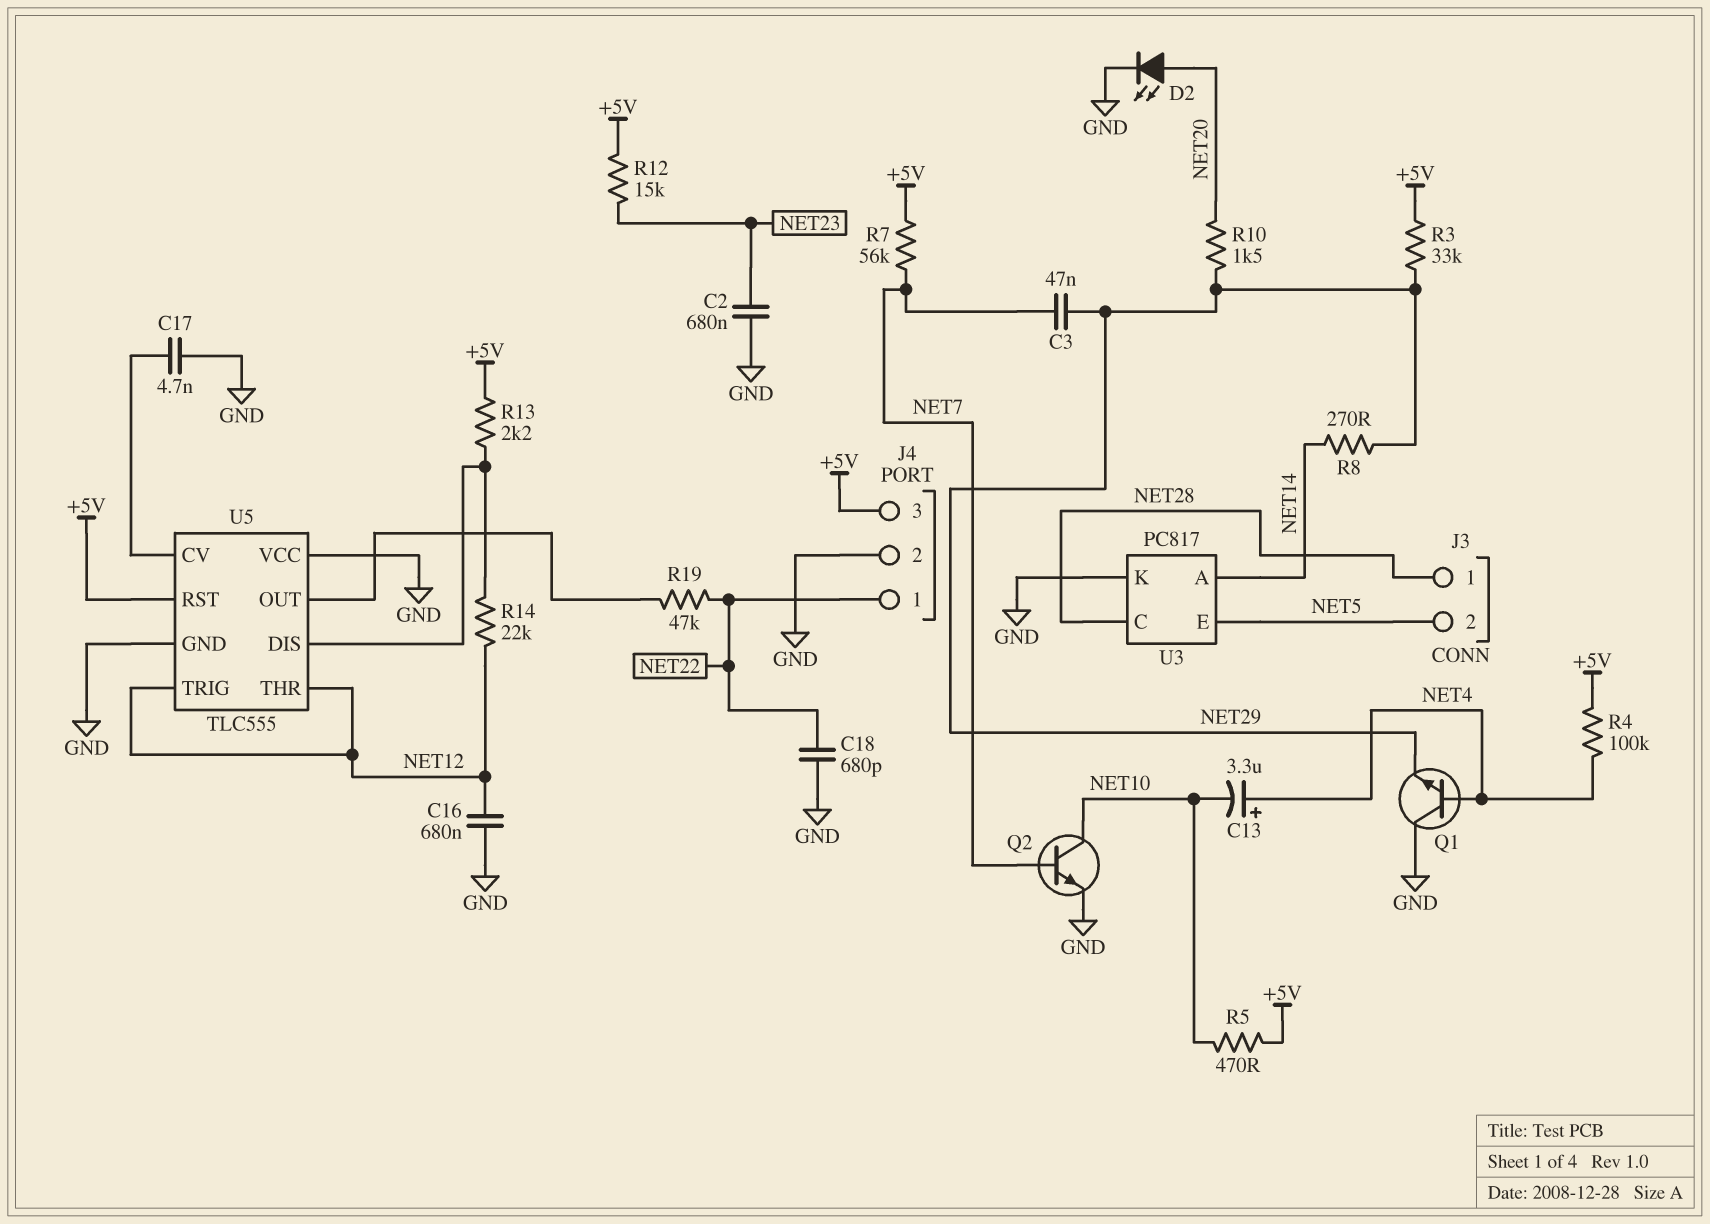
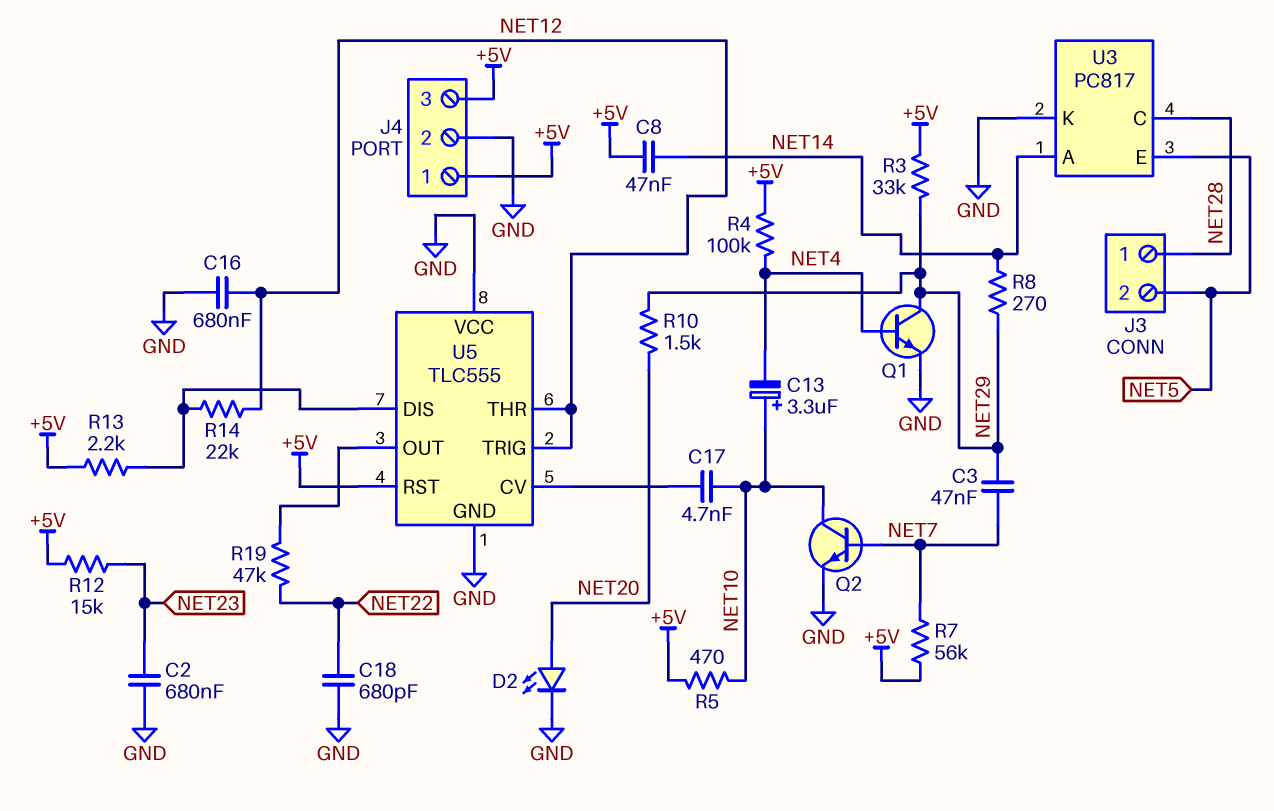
C8: none -> 47nF (+5V, NET14)
C13: 3.3uF (plus NET4, minus NET10) -> 3.3uF (plus NET10, minus NET4)
C17: 4.7nF (GND, U5/CV) -> 4.7nF (NET10, U5/CV)
J4 pin 1: NET22 -> +5V
Q1: NPN (B NET4, C GND, E NET29) -> NPN (B NET4, C NET29, E GND)

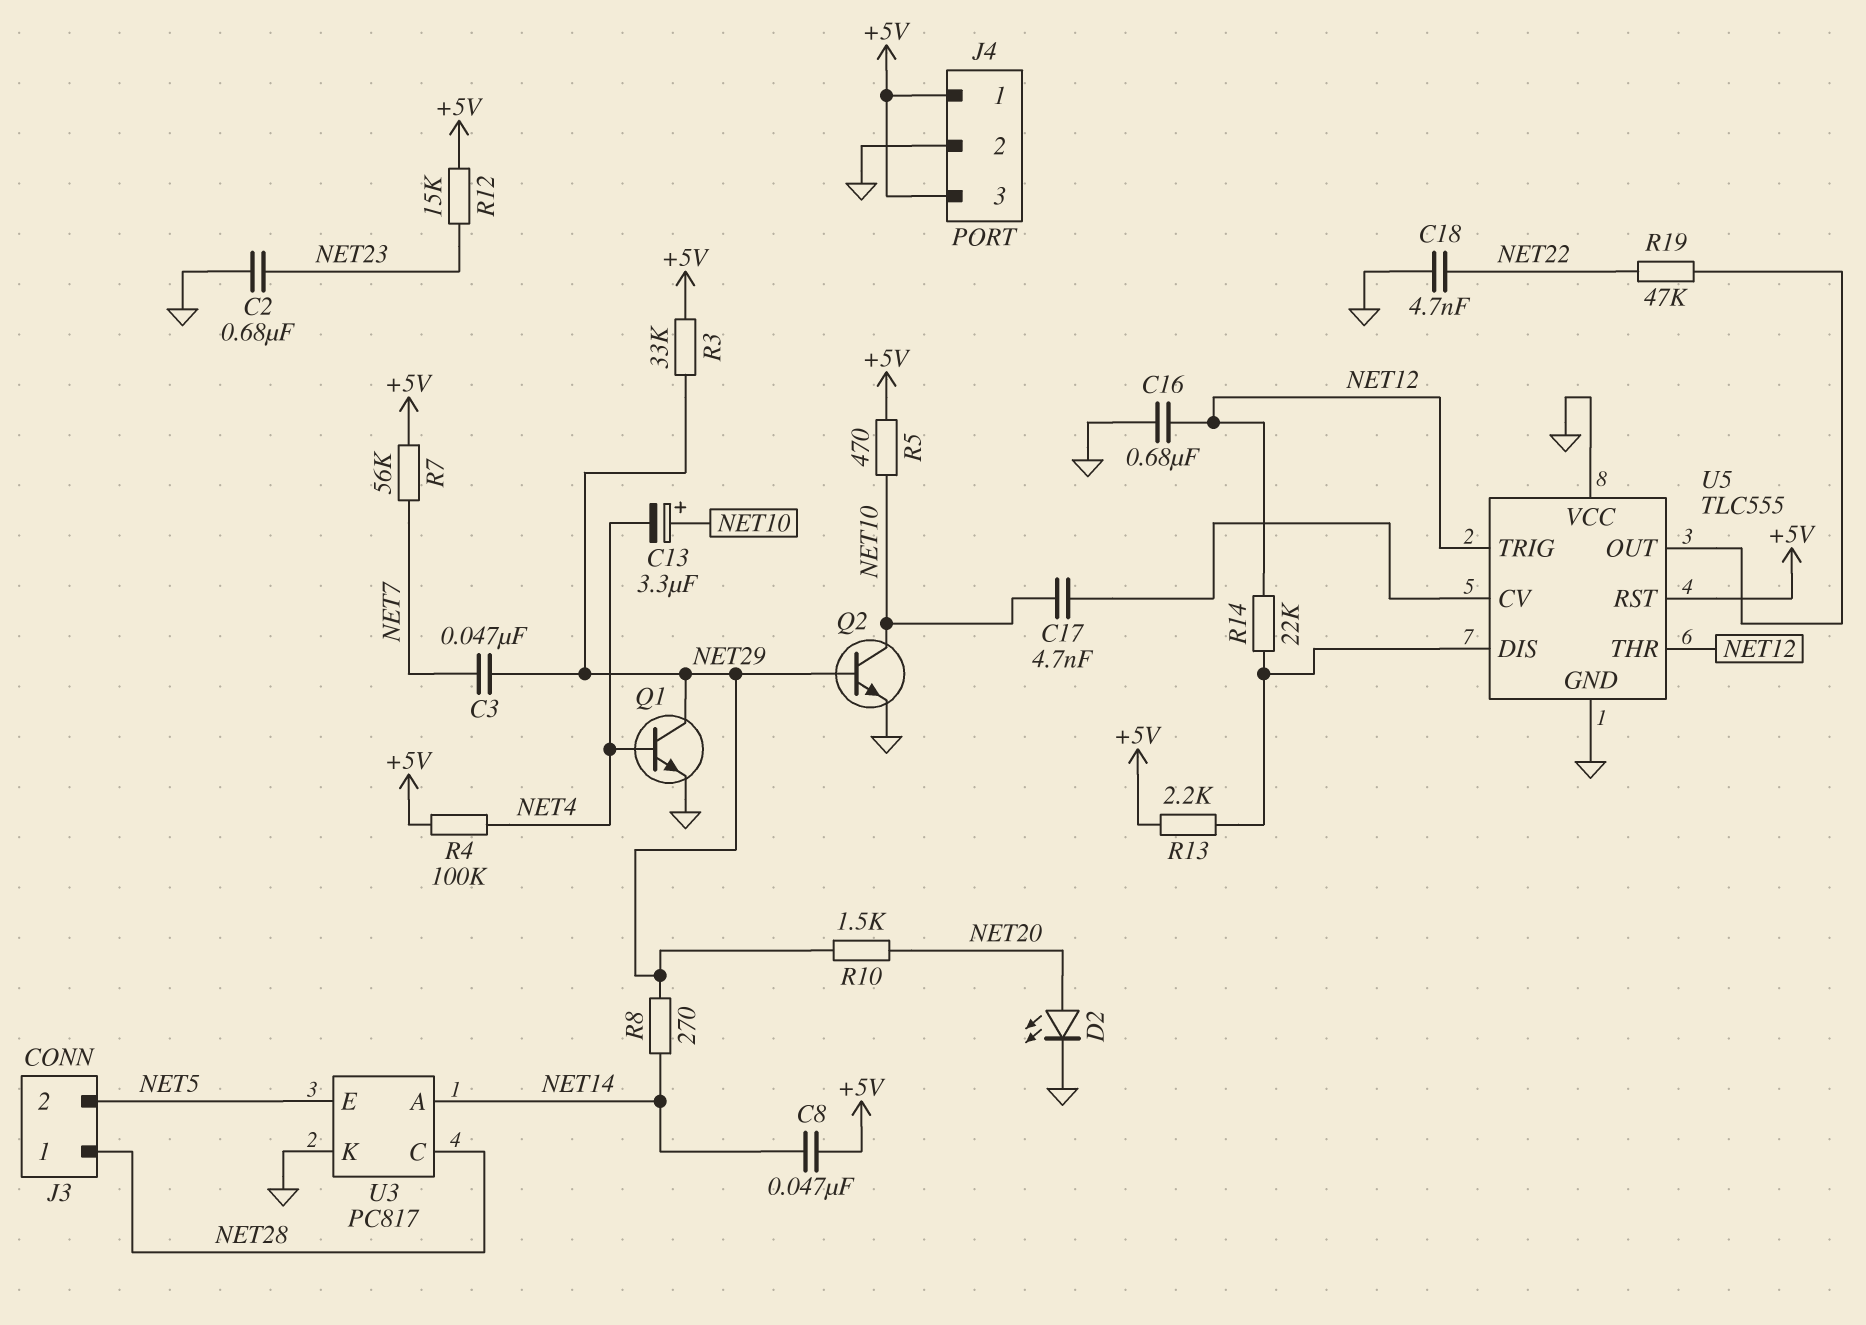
C18: 680pF (GND, NET22) -> 4.7nF (GND, NET22)
Q2: NPN (B NET7, C NET10, E GND) -> NPN (B NET29, C NET10, E GND)

